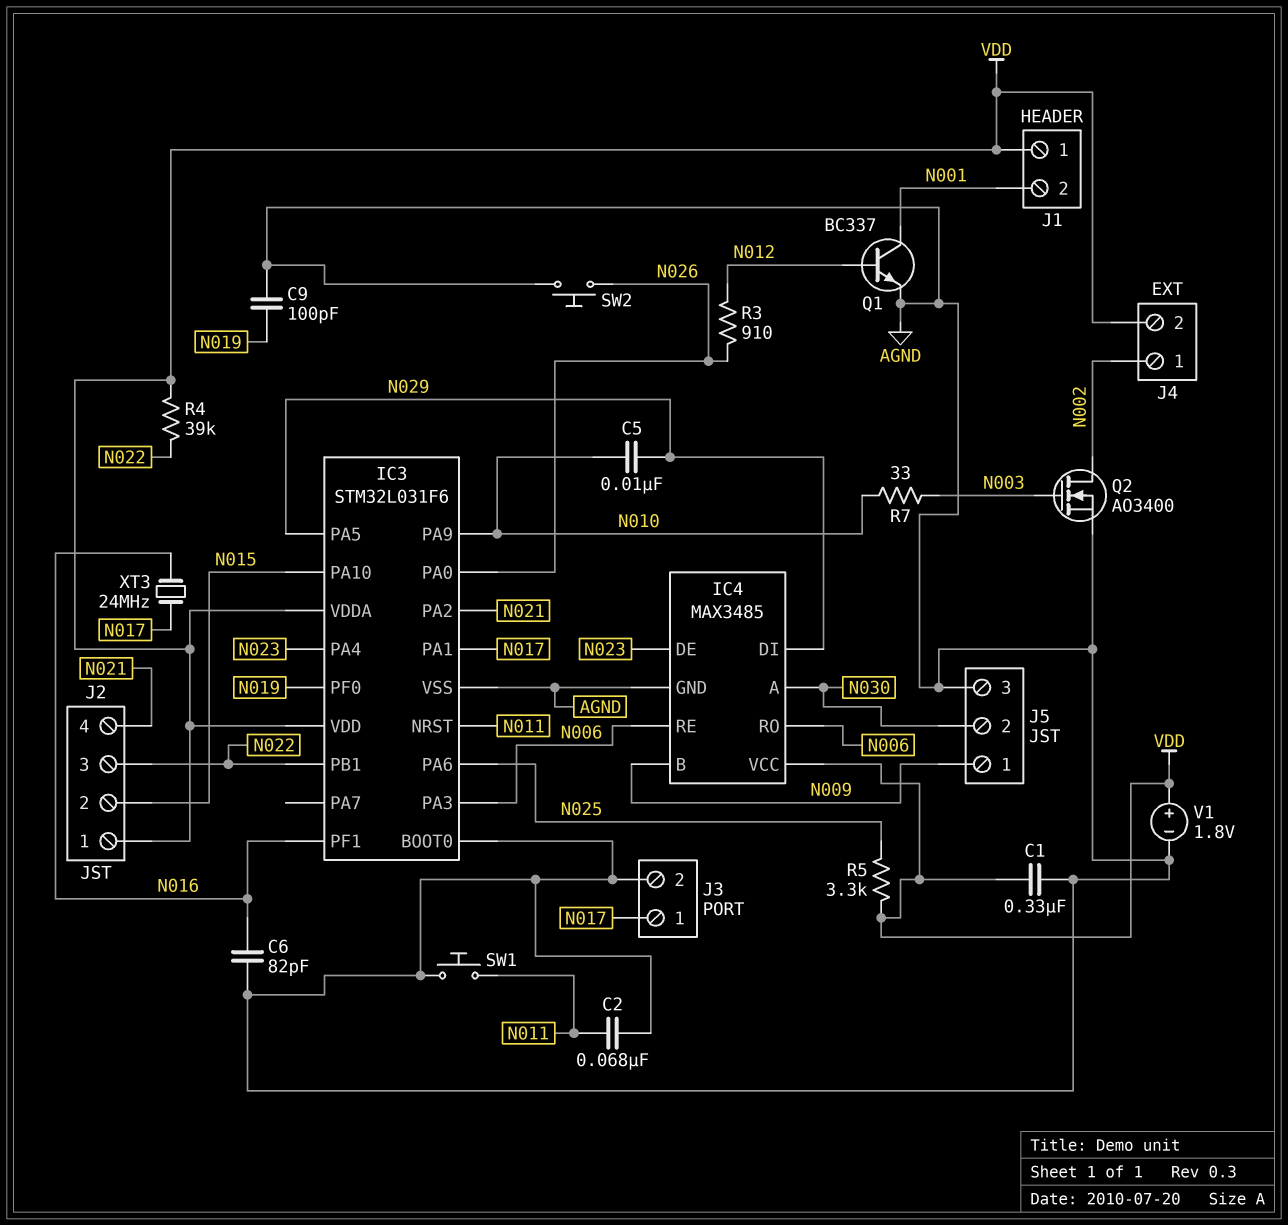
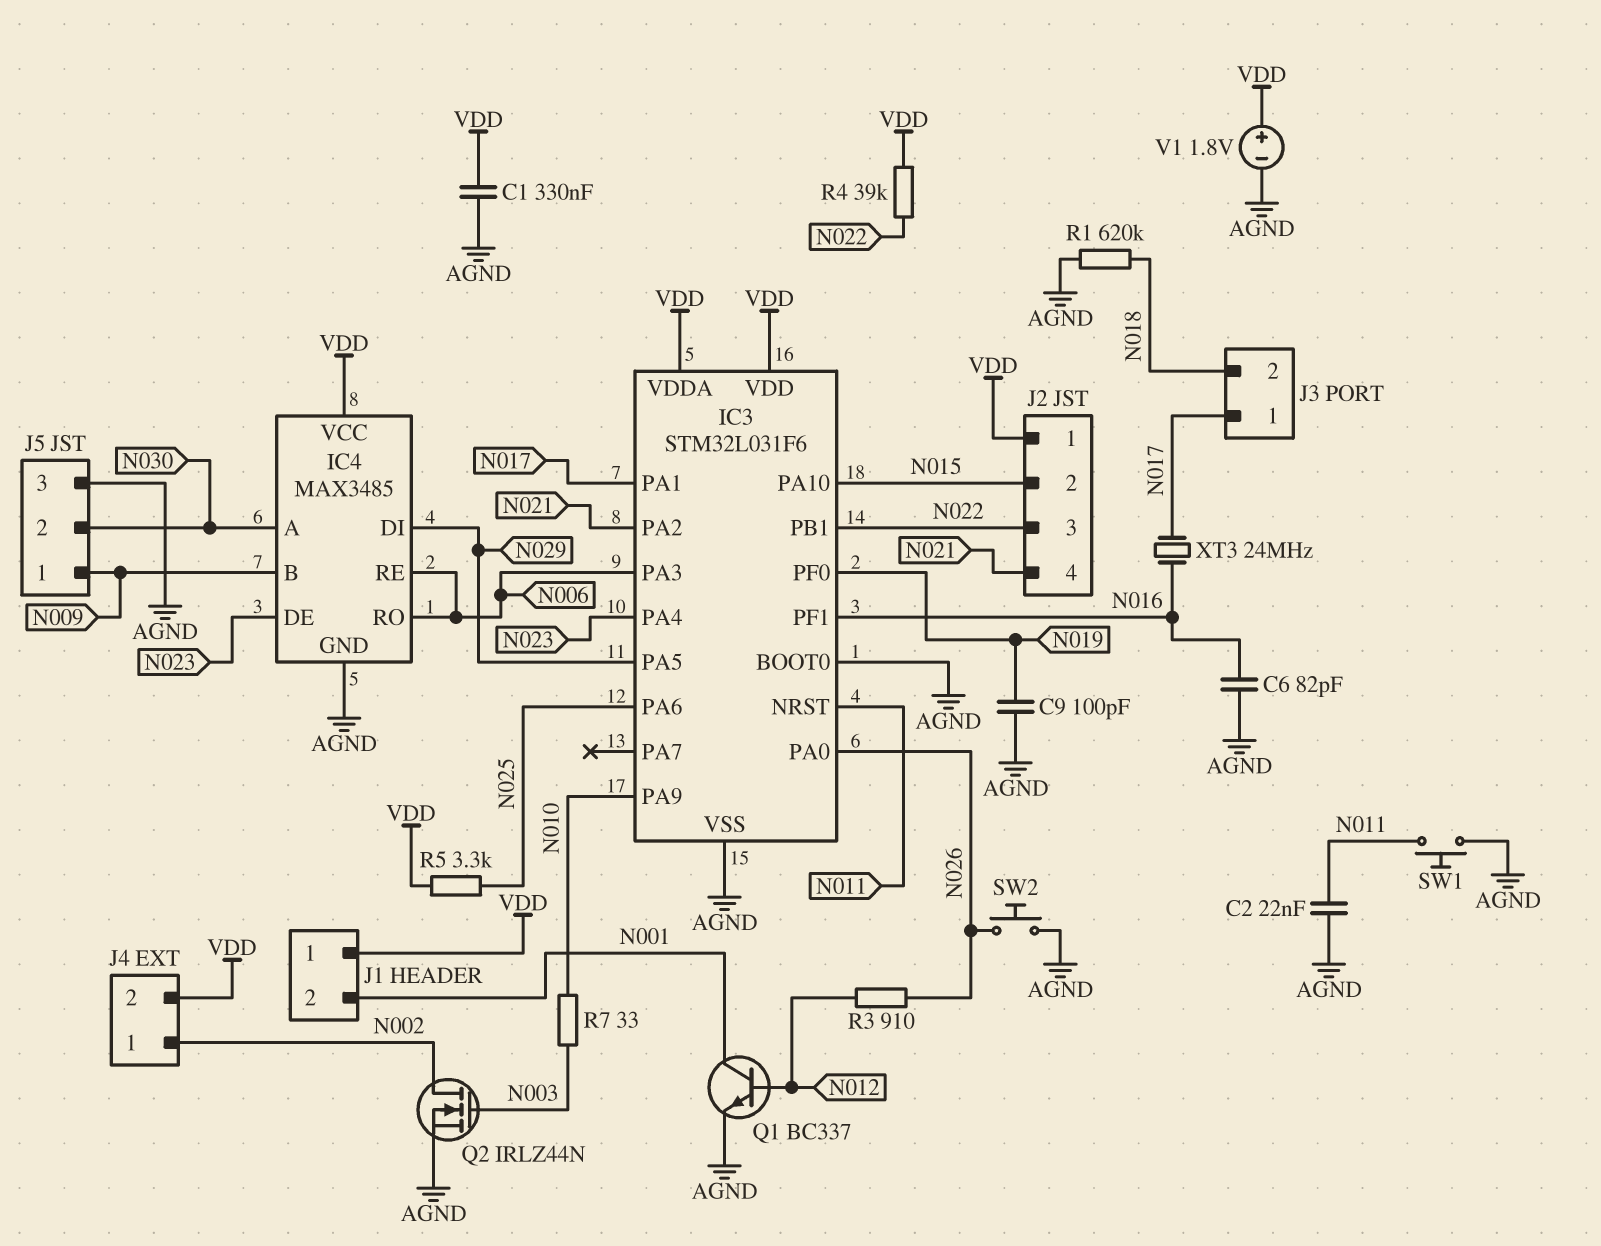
C2: 68nF (AGND, N011) -> 22nF (AGND, N011)
C5: 10nF (N010, N029) -> none
J3 pin 2: AGND -> N018
Q2: NMOS AO3400 (G N003, D N002, S AGND) -> NMOS IRLZ44N (G N003, D N002, S AGND)
R1: none -> 620k (AGND, N018)

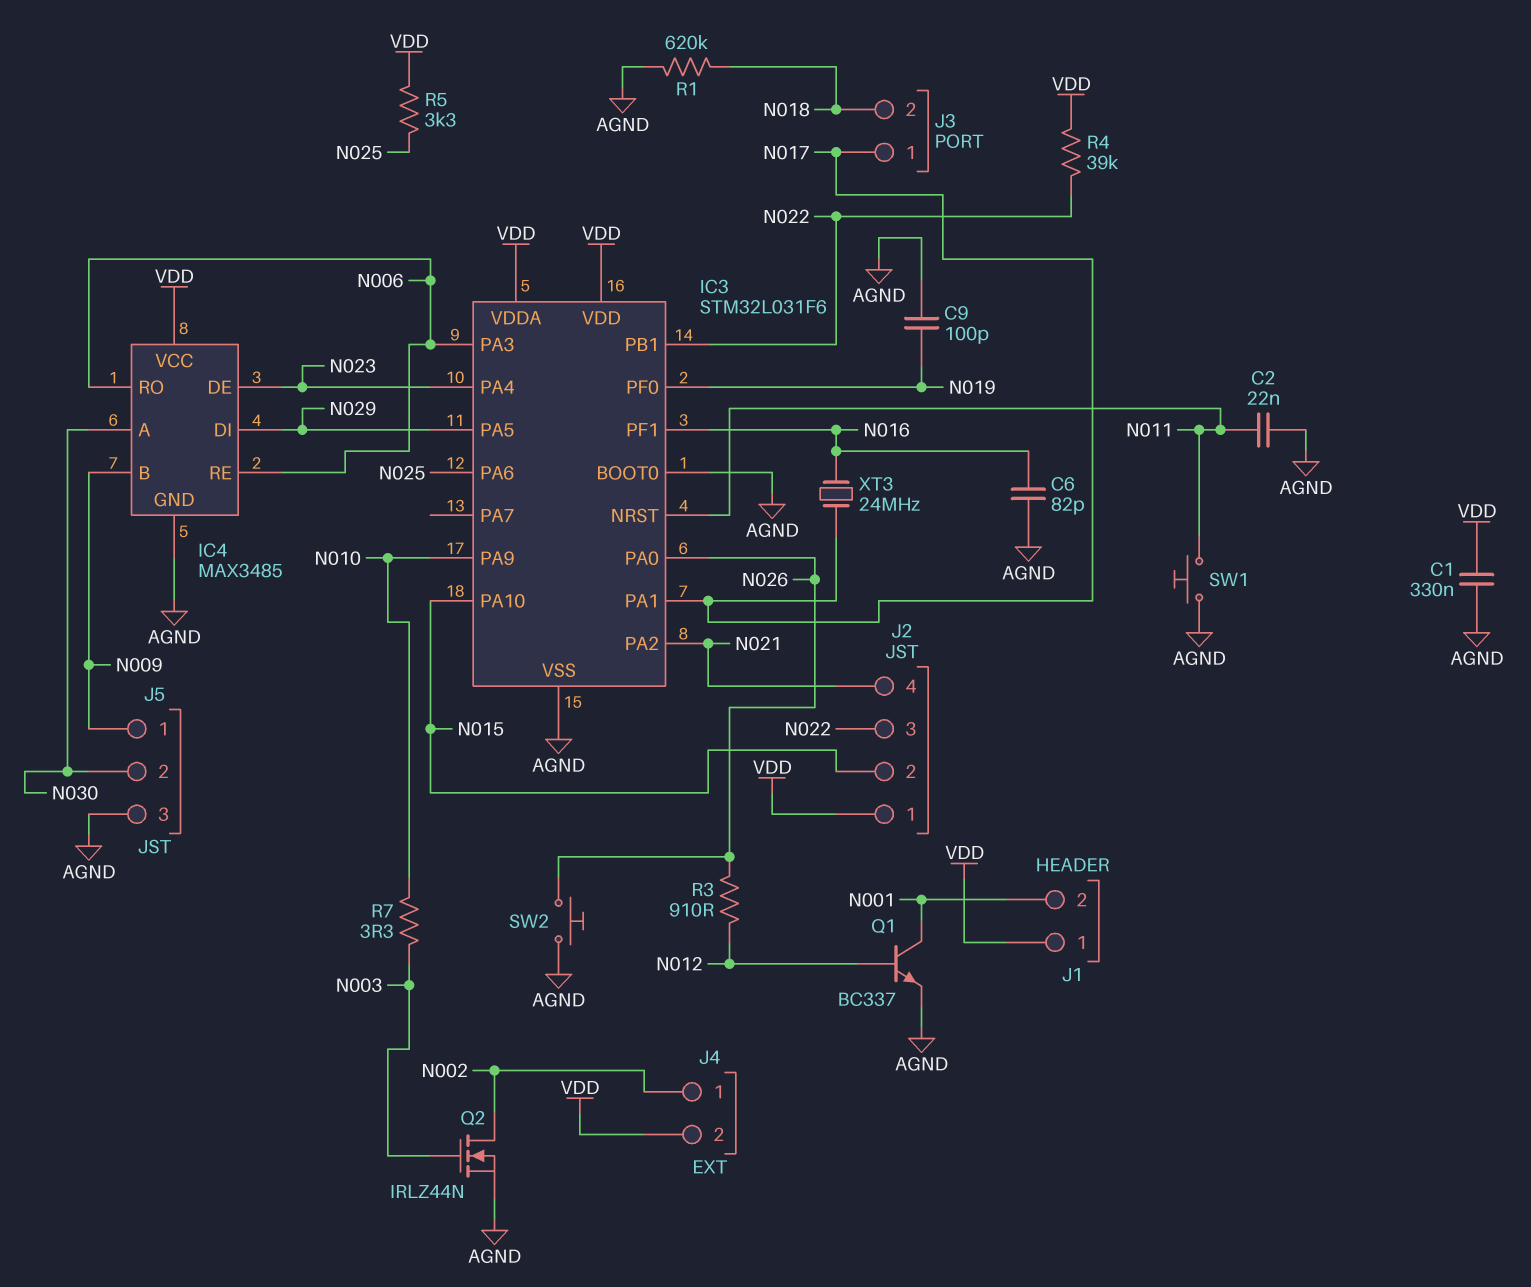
R7: 33 (N003, N010) -> 3.3 (N003, N010)
V1: 1.8V (plus VDD, minus AGND) -> none

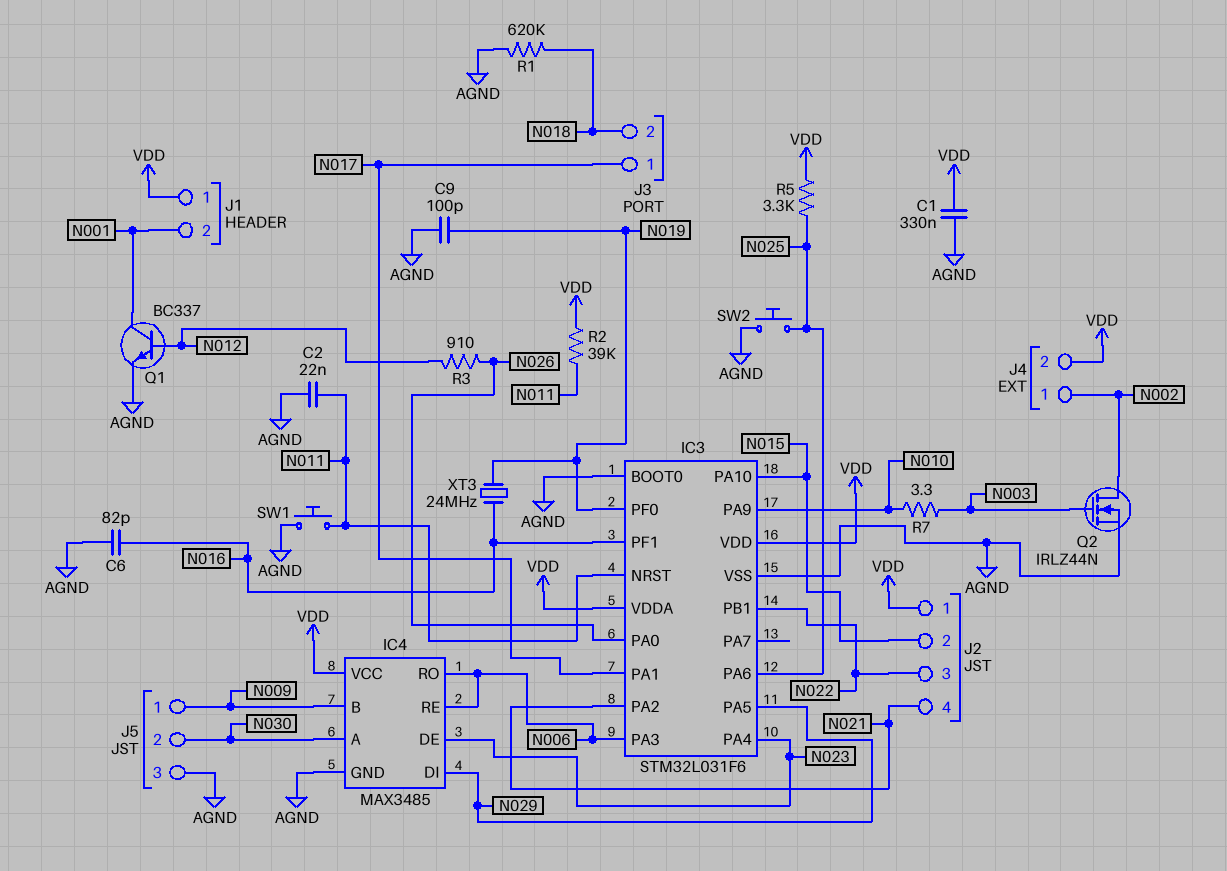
R2: none -> 39k (N011, VDD)
R4: 39k (N022, VDD) -> none
SW2: button (AGND, N026) -> button (AGND, N025)
XT3: 24MHz (N016, N017) -> 24MHz (N016, N019)

